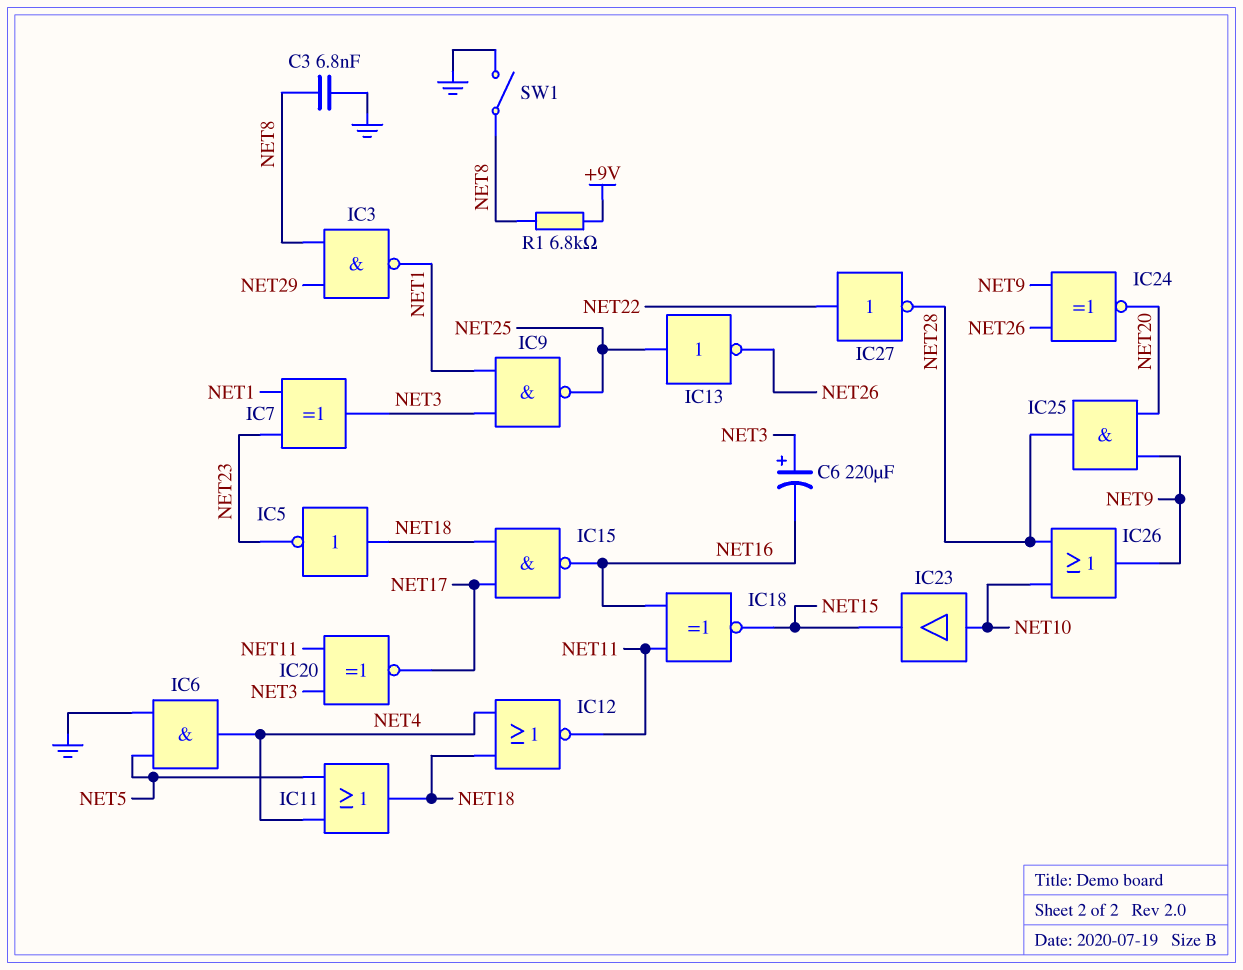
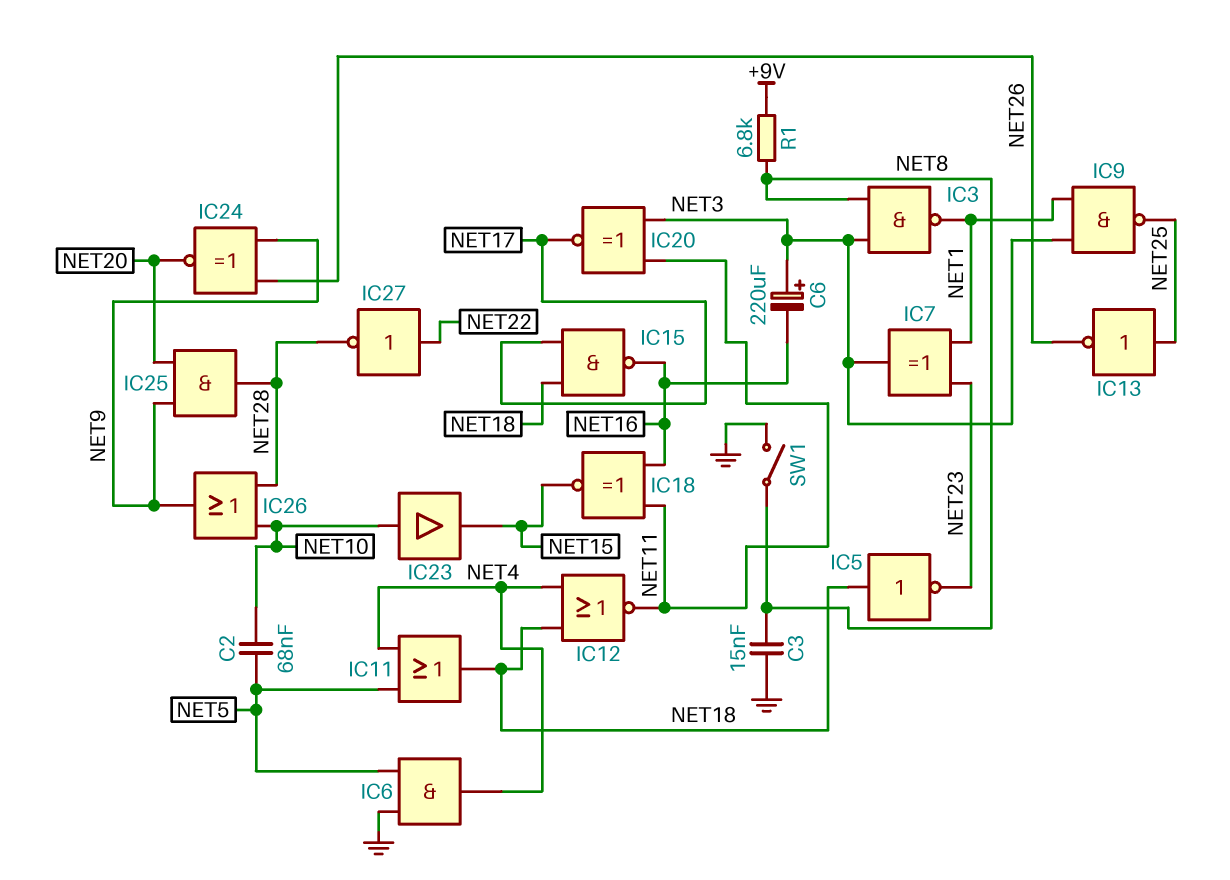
C2: none -> 68nF (NET5, NET10)
C3: 6.8nF (GND, NET8) -> 15nF (GND, NET8)
IC3: NAND (in NET8, in NET29, out NET1) -> NAND (in NET3, in NET8, out NET1)

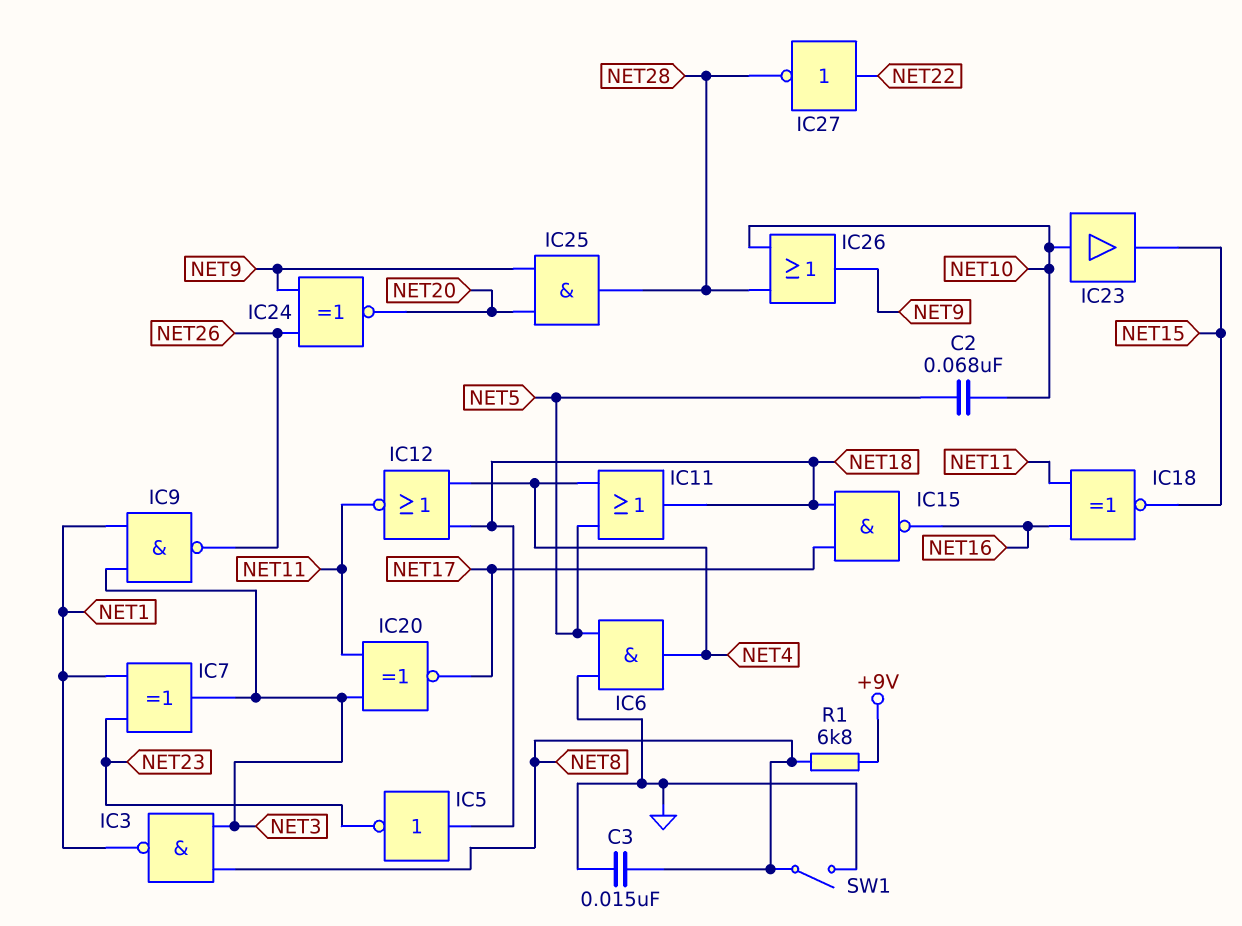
C6: 220uF (plus NET3, minus NET16) -> none
IC9: NAND (in NET1, in NET3, out NET25) -> NAND (in NET1, in NET3, out NET26)
IC13: NOT (in NET25, out NET26) -> none

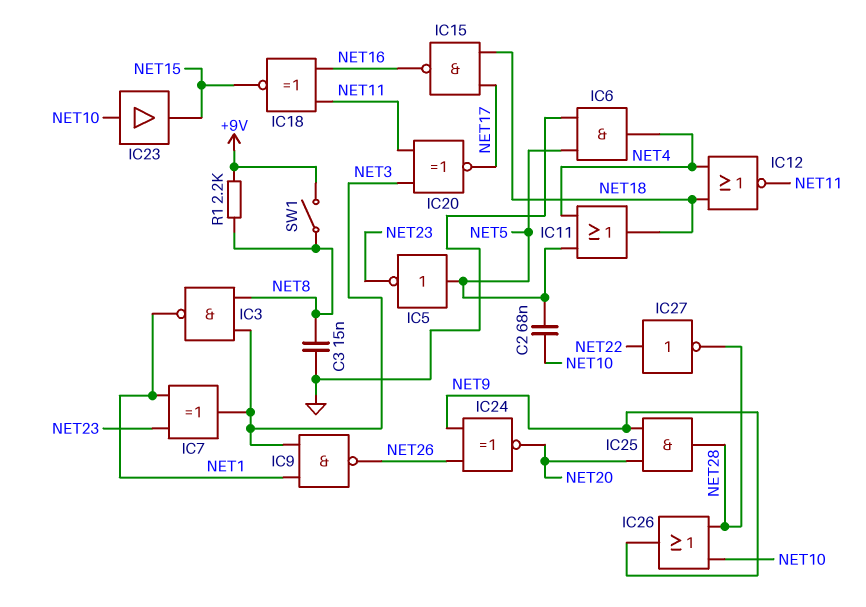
IC5: NOT (in NET18, out NET23) -> NOT (in NET5, out NET23)
R1: 6.8k (+9V, NET8) -> 2.2k (+9V, NET8)
SW1: switch (GND, NET8) -> switch (+9V, NET8)

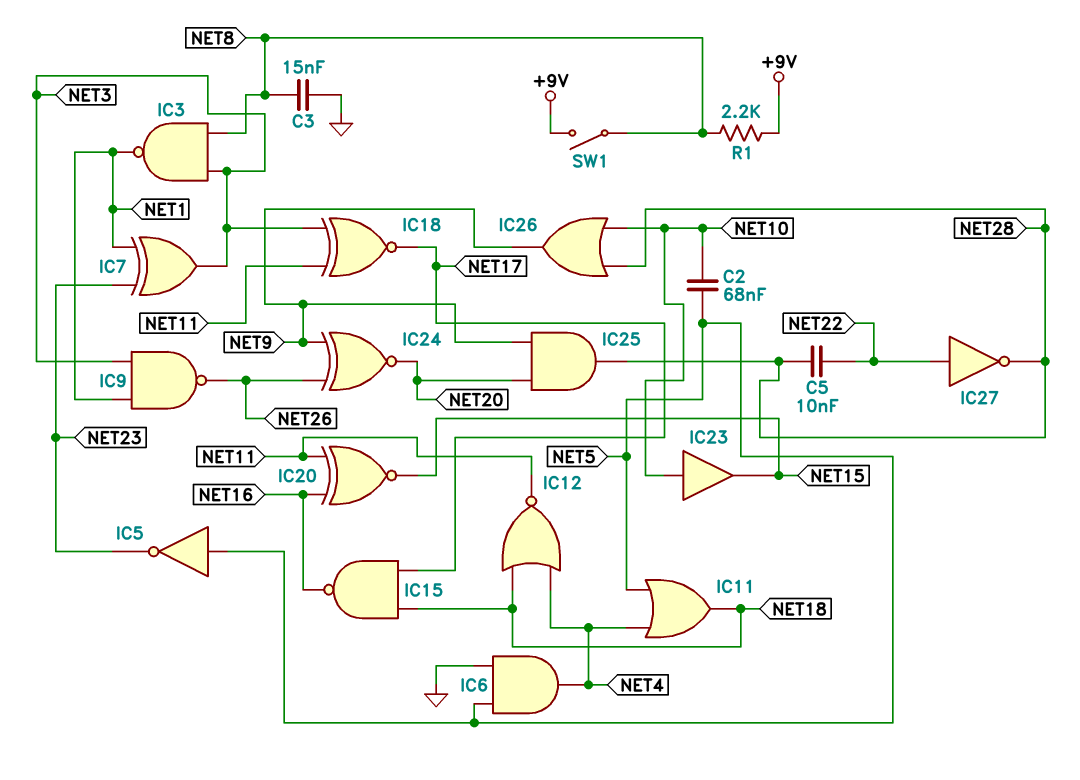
C5: none -> 10nF (NET22, NET28)
IC18: XNOR (in NET11, in NET16, out NET15) -> XNOR (in NET3, in NET11, out NET17)
IC20: XNOR (in NET3, in NET11, out NET17) -> XNOR (in NET11, in NET16, out NET15)

